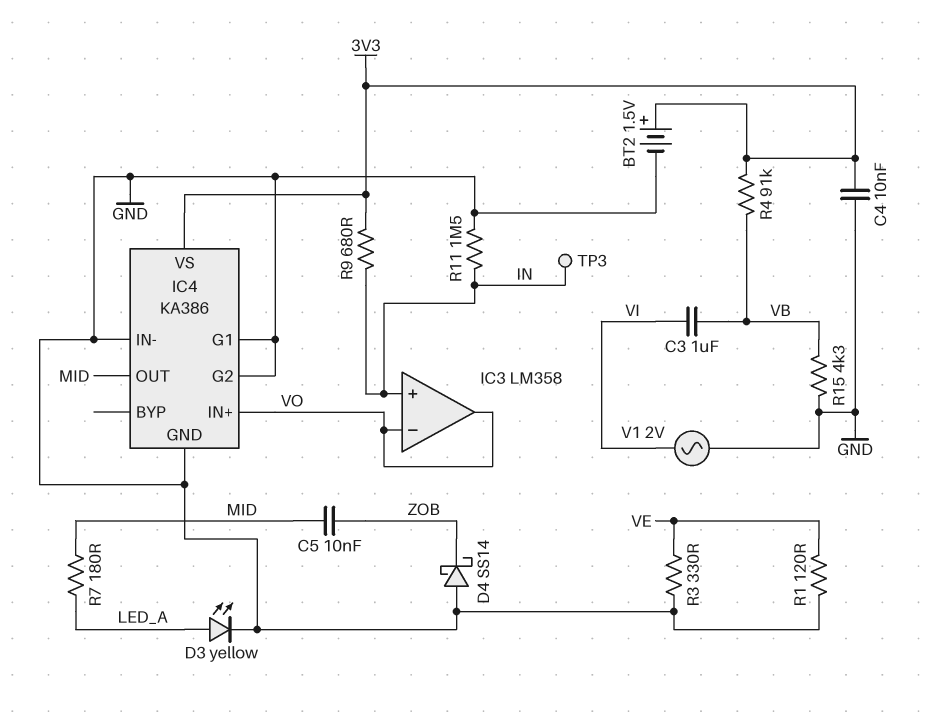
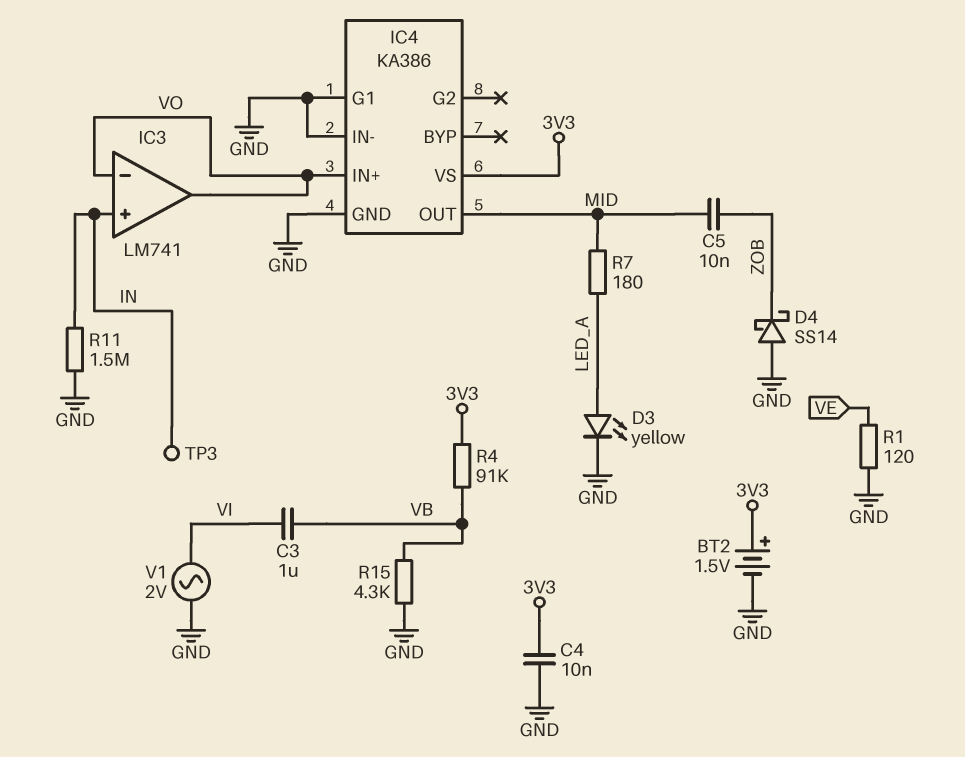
IC3: LM358 -> LM741
IC4 pin G2: GND -> none
R3: 330 (GND, VE) -> none
R9: 680 (3V3, IN) -> none

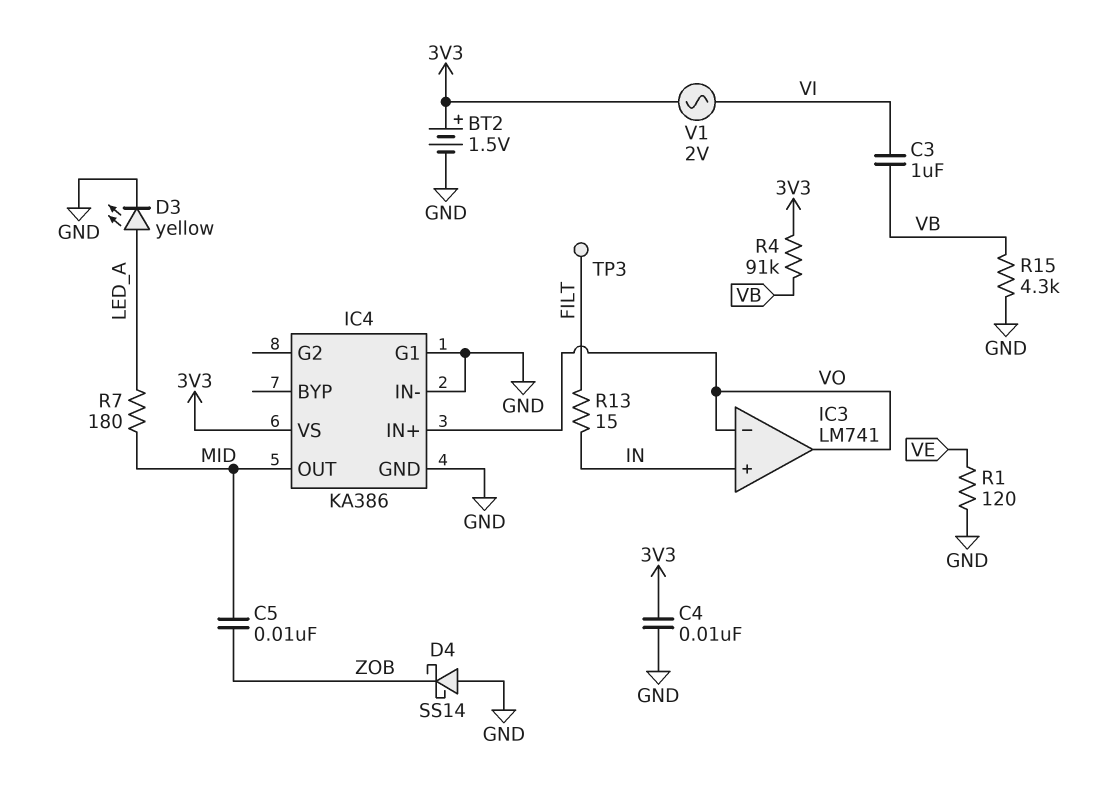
R11: 1.5M (GND, IN) -> none
R13: none -> 15 (FILT, IN)
TP3: test point (IN) -> test point (FILT)
V1: AC 2V (GND, VI) -> AC 2V (3V3, VI)

